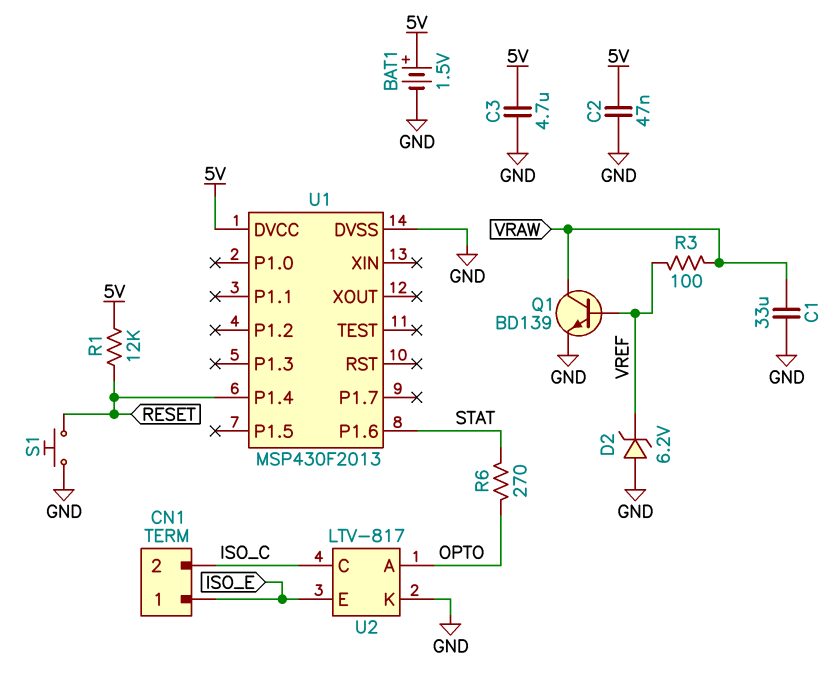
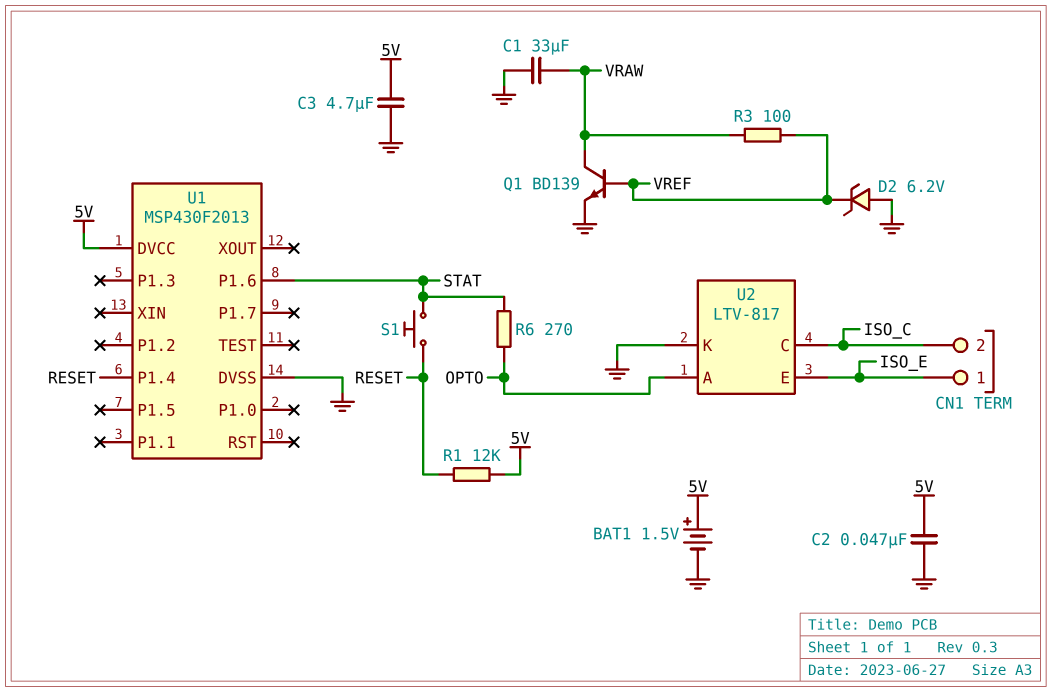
S1: button (GND, RESET) -> button (RESET, STAT)

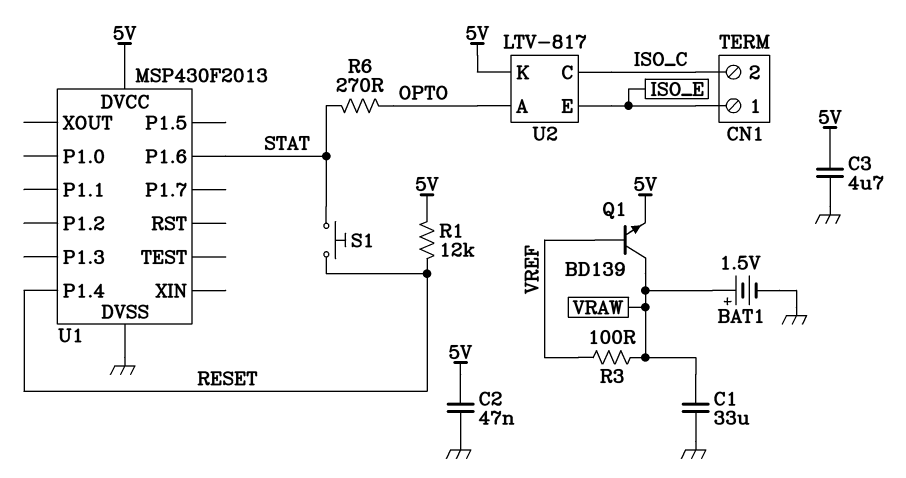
BAT1: 1.5V (plus 5V, minus GND) -> 1.5V (plus VRAW, minus GND)
D2: zener 6.2V (A GND, K VREF) -> none
Q1: NPN BD139 (B VREF, C VRAW, E GND) -> NPN BD139 (B VREF, C VRAW, E 5V)
U2 pin K: GND -> 5V

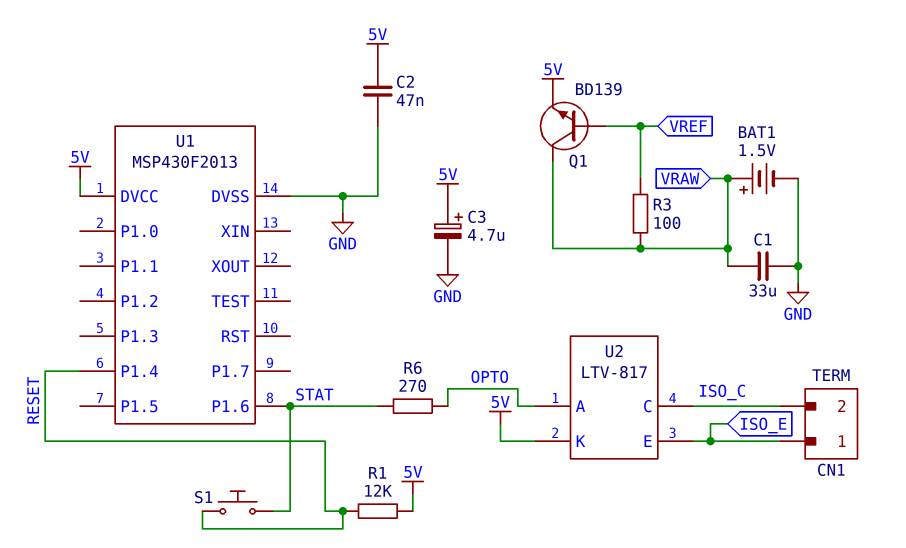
C3: 4.7uF (5V, GND) -> 4.7uF (plus 5V, minus GND)

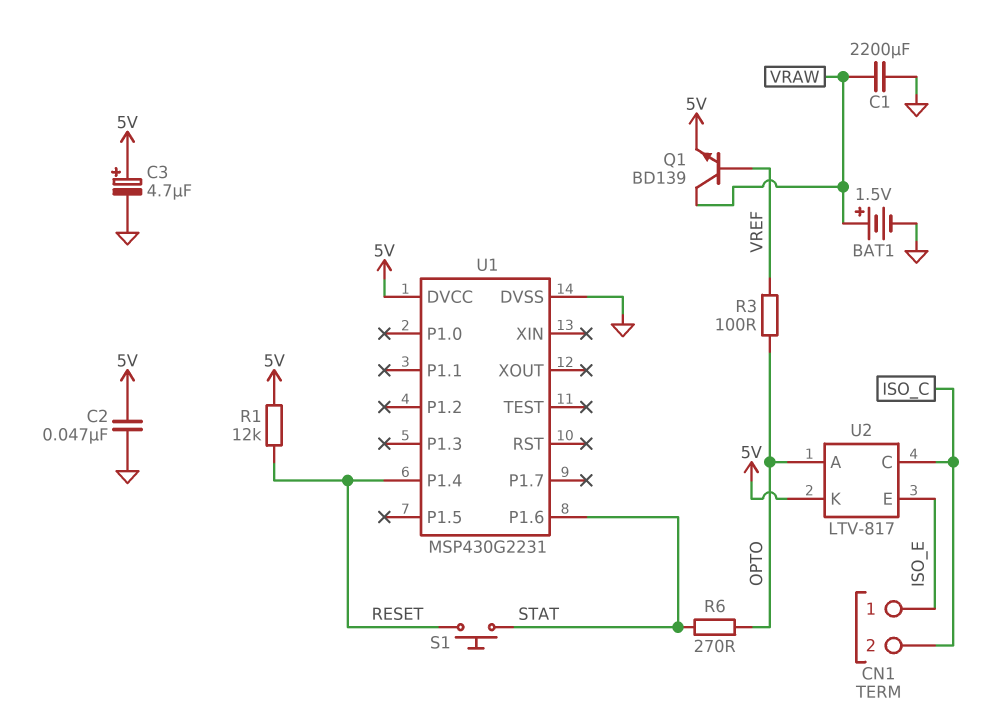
C1: 33uF (GND, VRAW) -> 2200uF (GND, VRAW)
R3: 100 (VRAW, VREF) -> 100 (OPTO, VREF)
U1: MSP430F2013 -> MSP430G2231

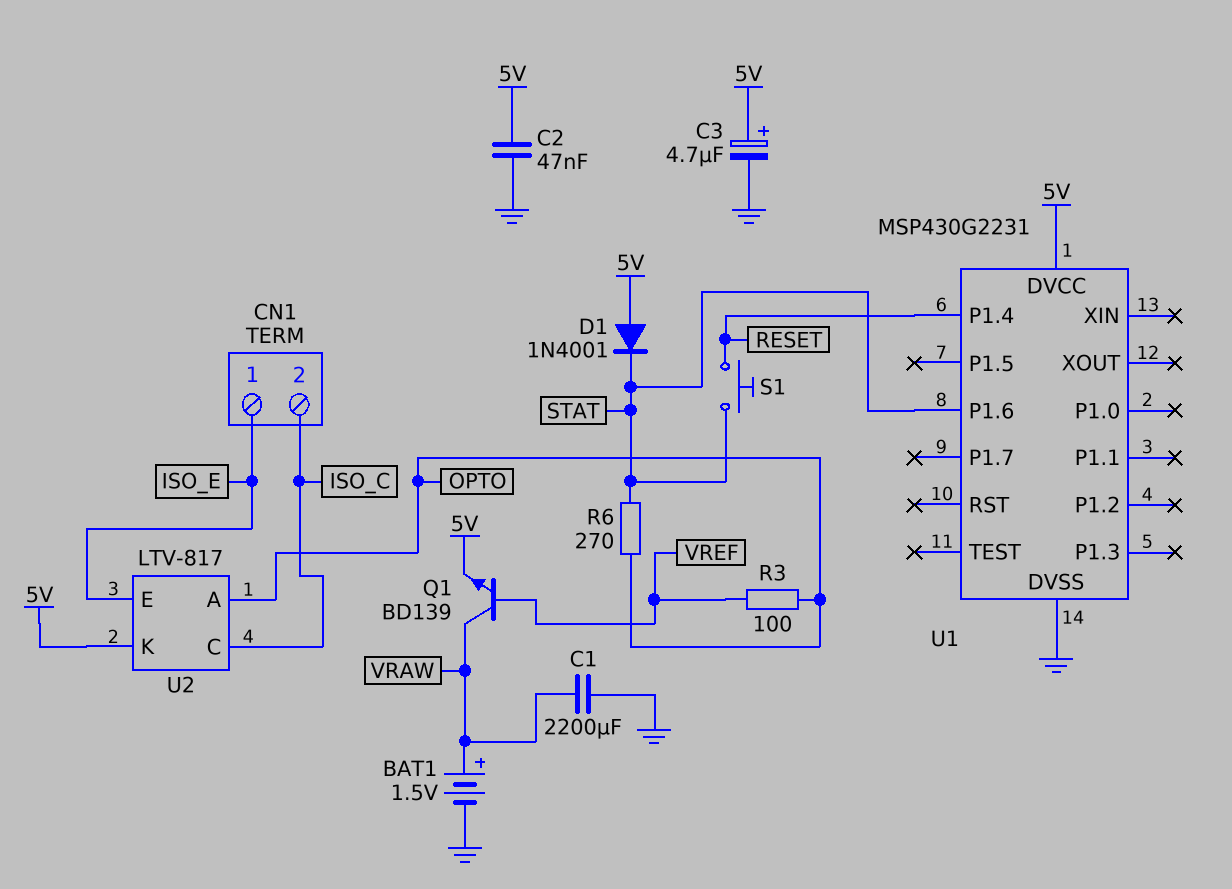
D1: none -> diode 1N4001 (A 5V, K STAT)
R1: 12k (5V, RESET) -> none

